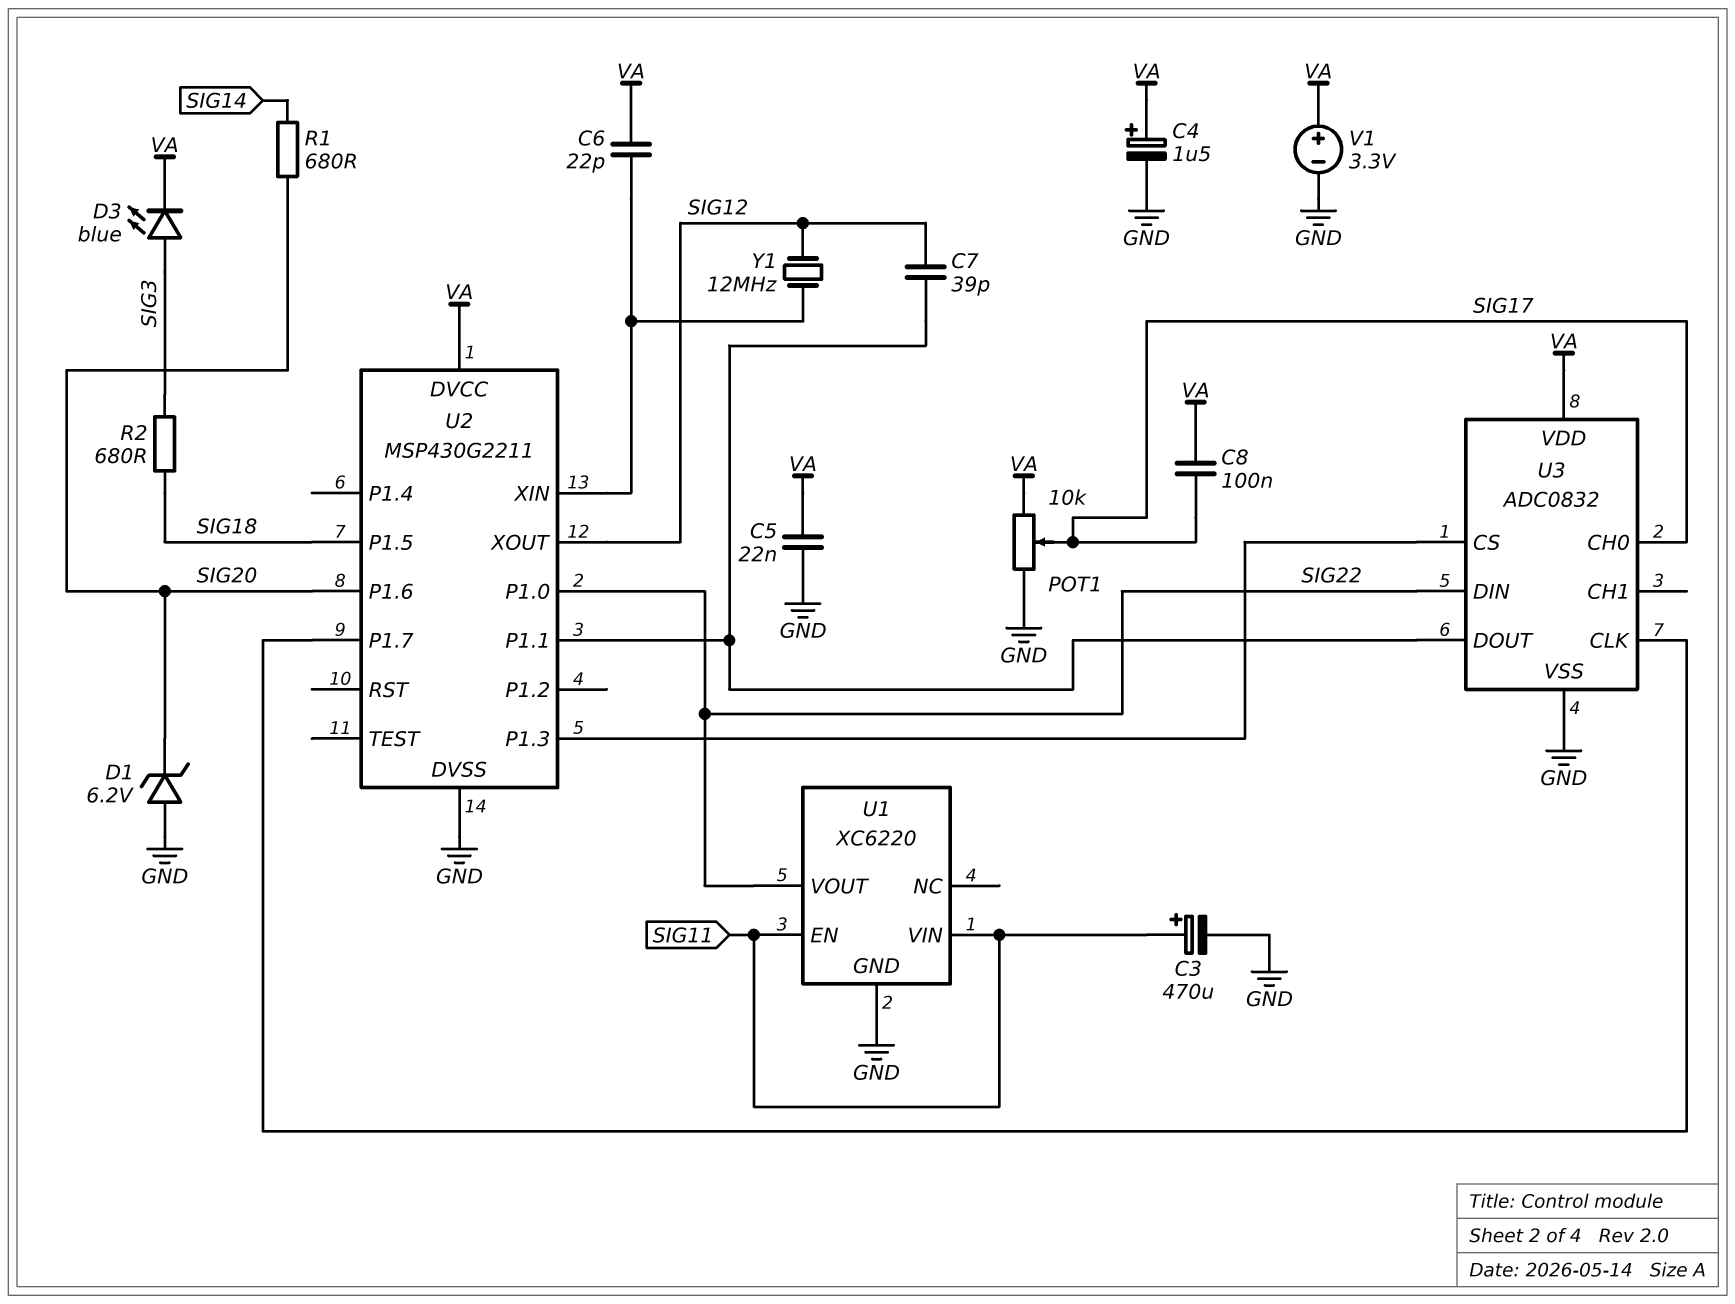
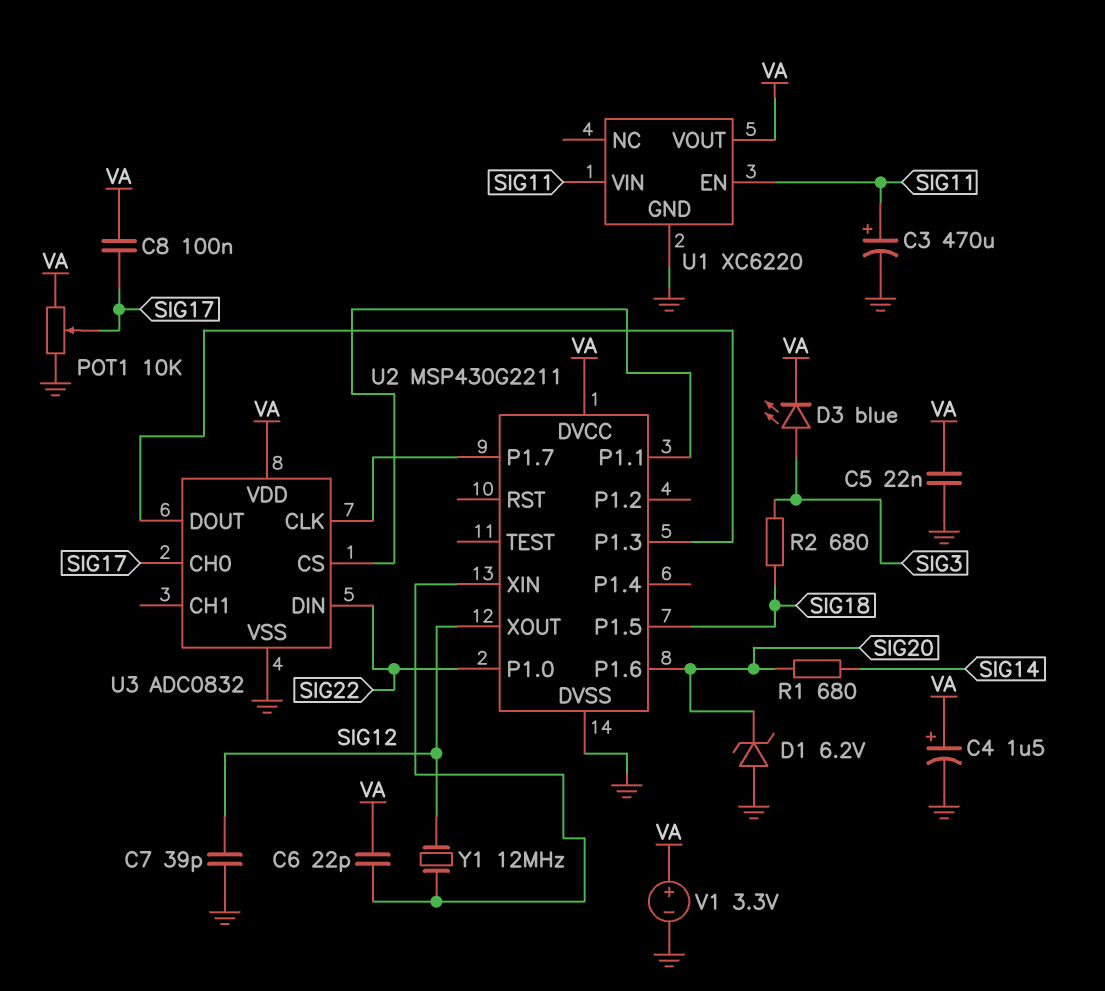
C7: 39pF (SIG12, U2/P1.1) -> 39pF (GND, SIG12)
U1 pin VOUT: SIG22 -> VA
U3 pin CS: U2/P1.3 -> U2/P1.1
U3 pin DOUT: U2/P1.1 -> U2/P1.3

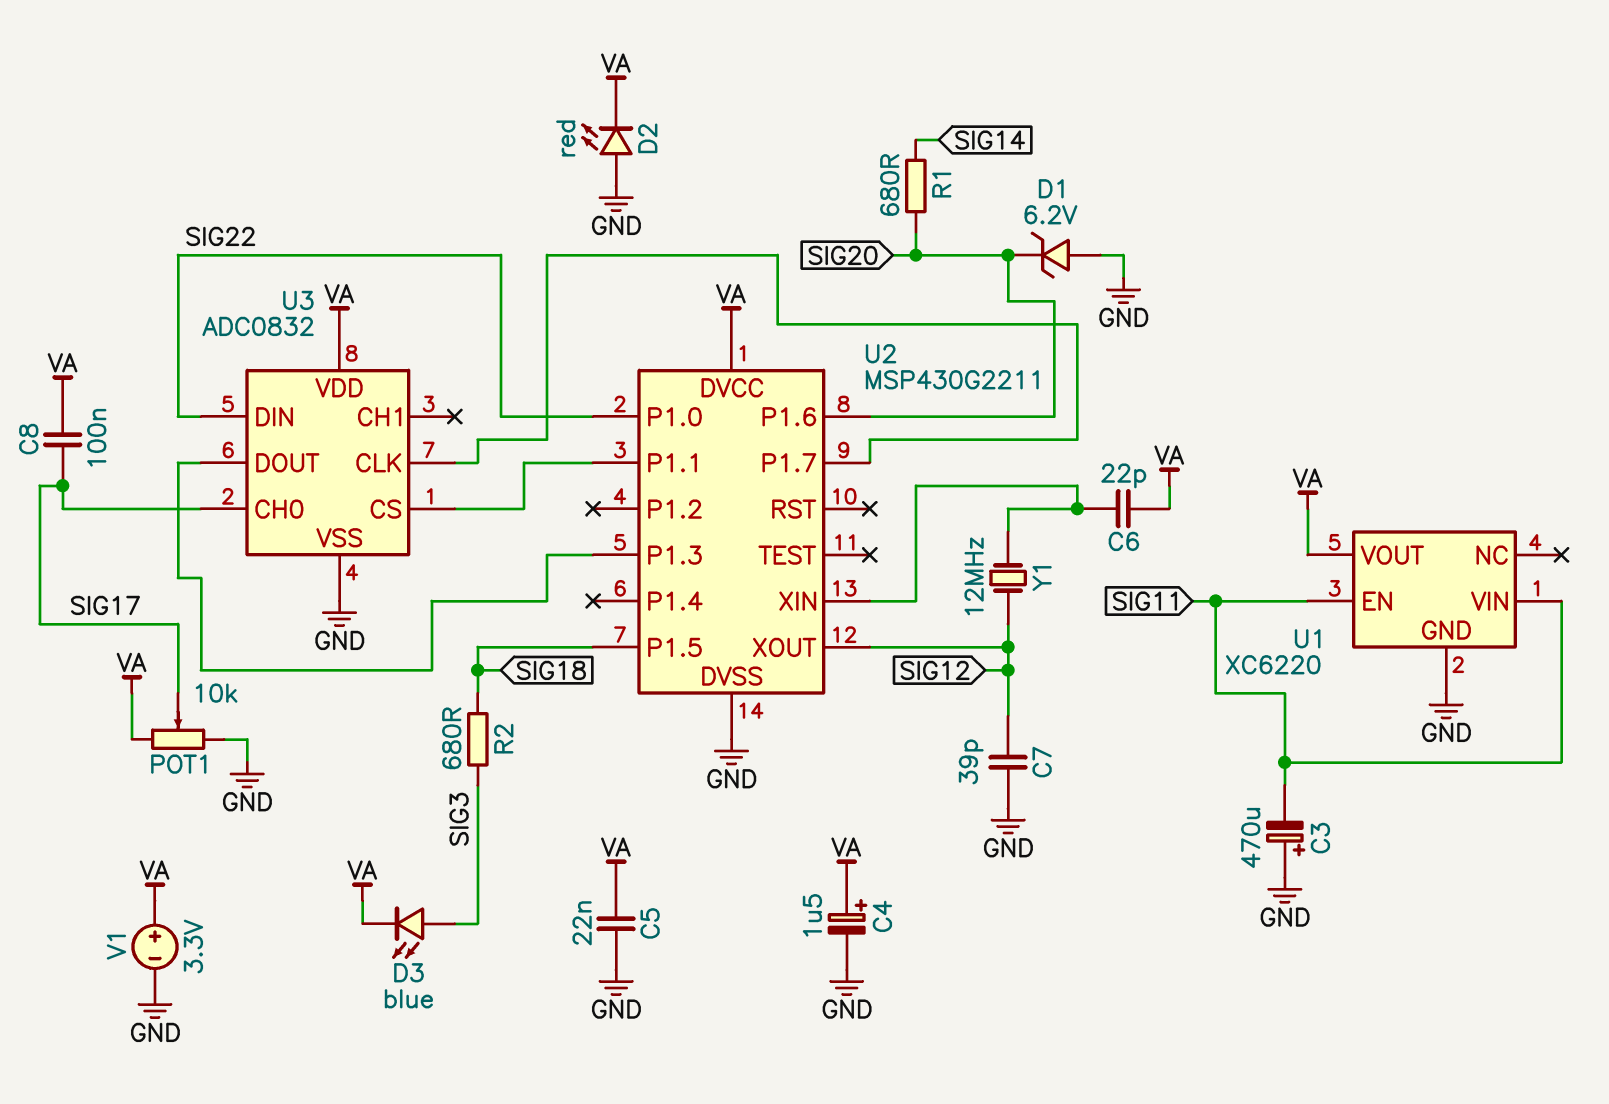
C3: 470uF (plus SIG11, minus GND) -> 470uF (plus GND, minus SIG11)
D2: none -> LED red (A GND, K VA)

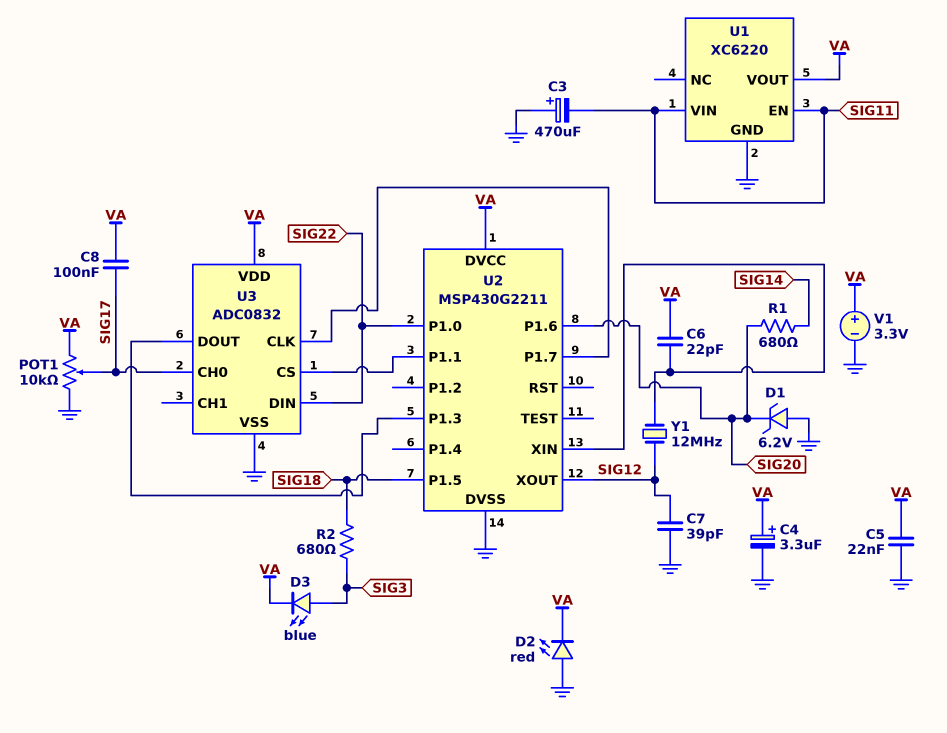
C4: 1.5uF (plus VA, minus GND) -> 3.3uF (plus VA, minus GND)

